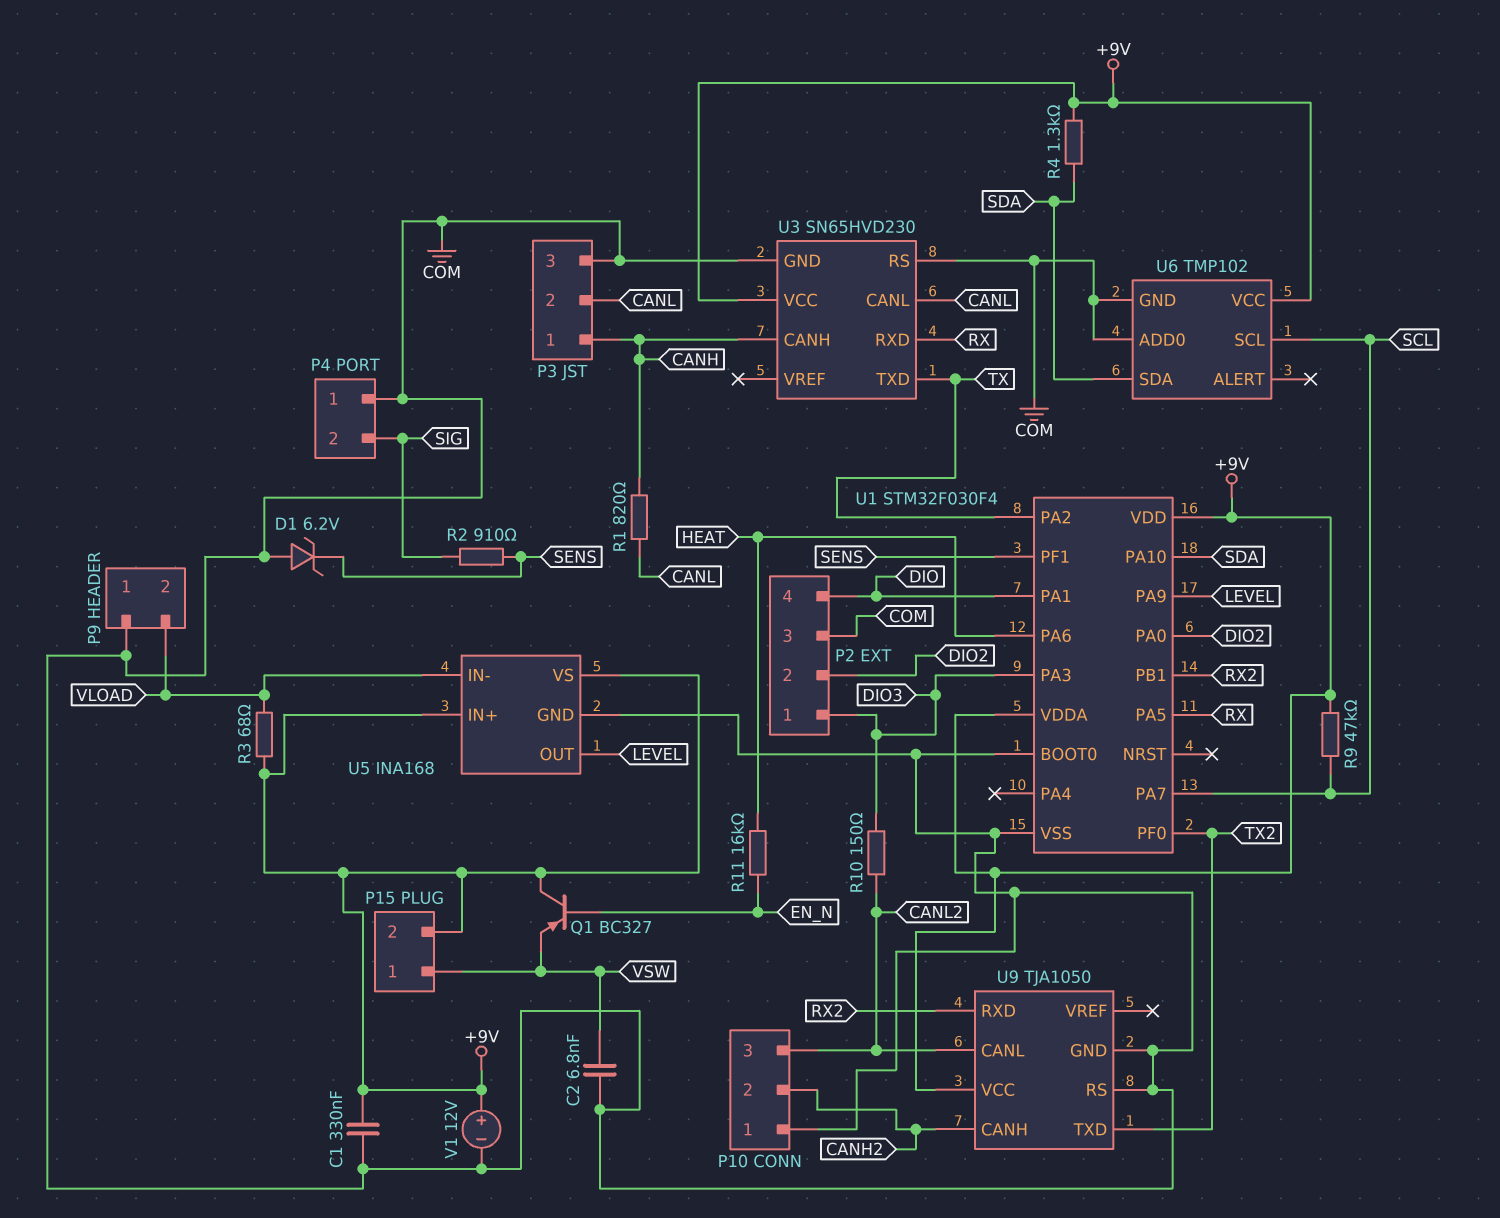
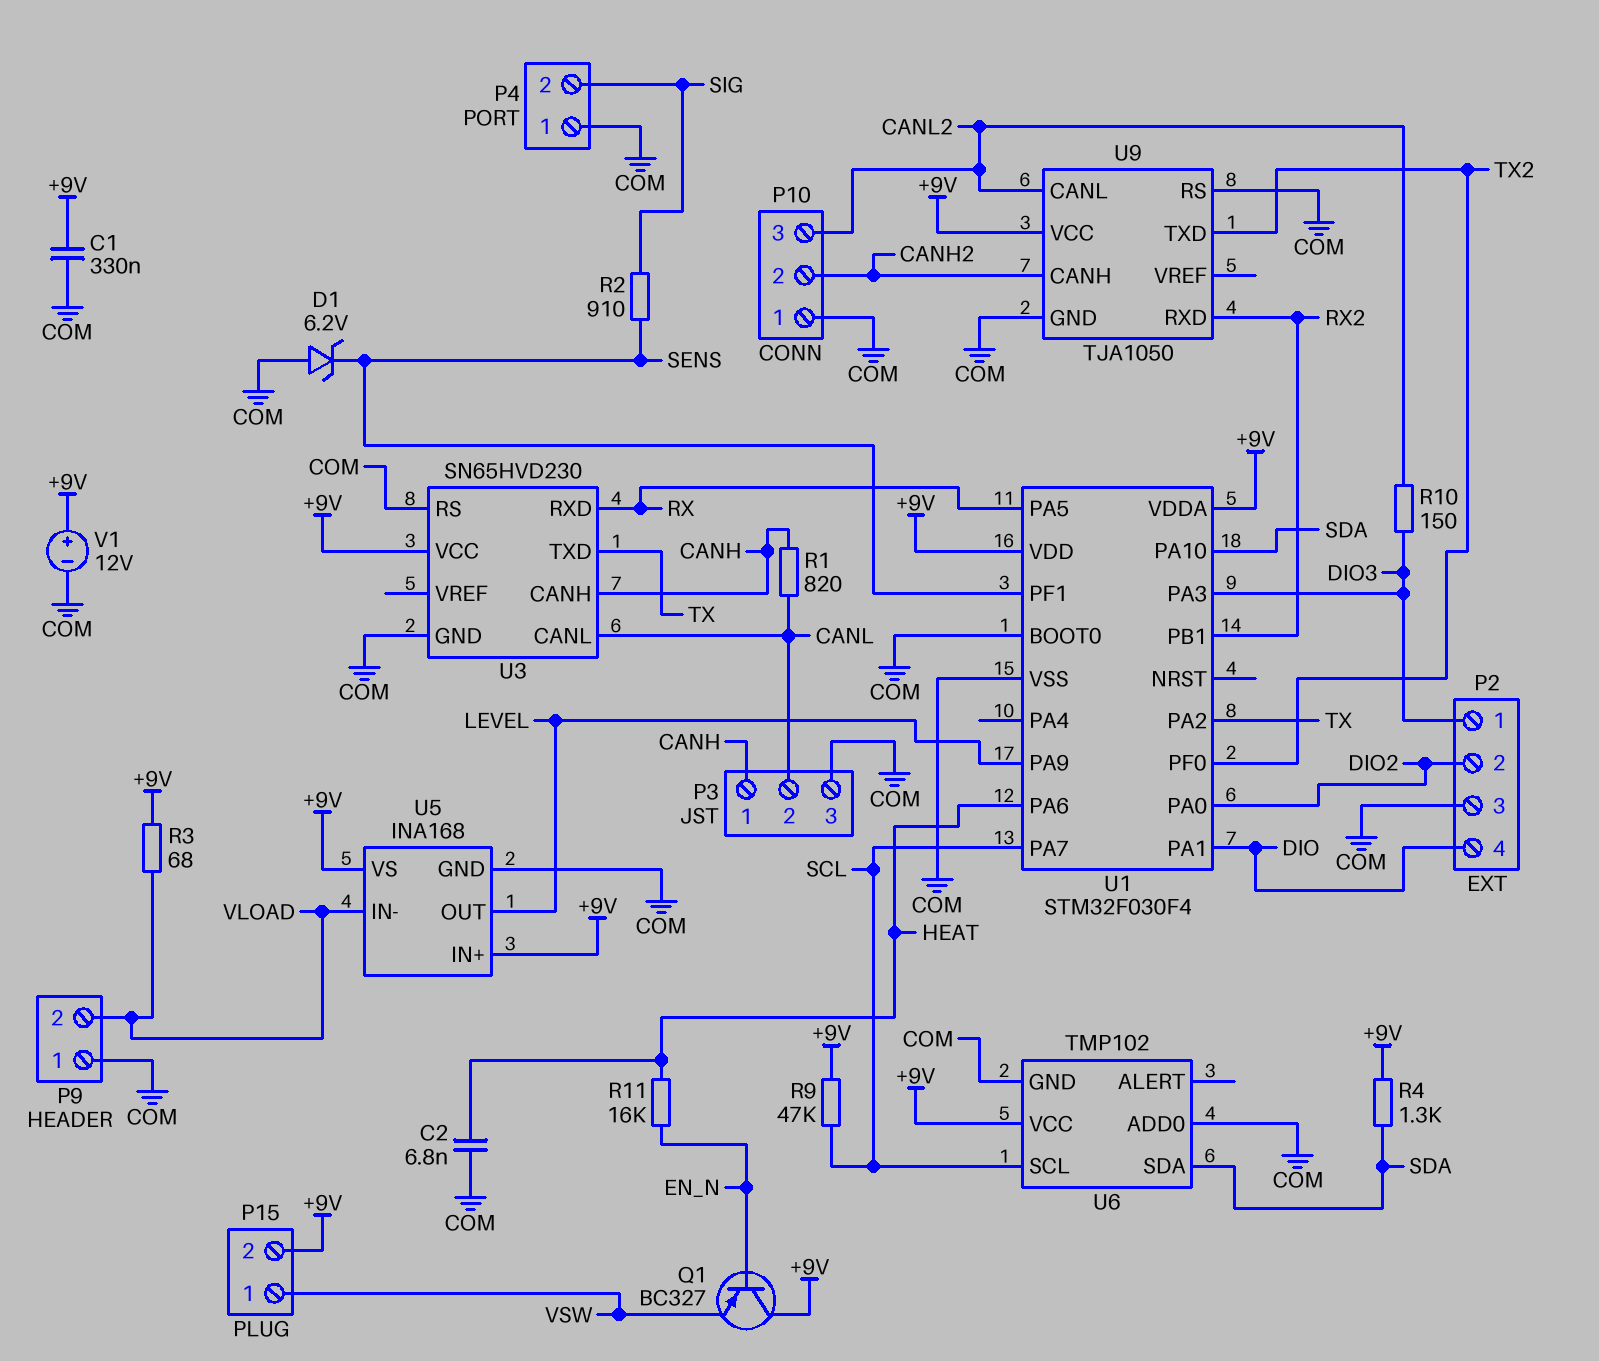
C2: 6.8nF (COM, VSW) -> 6.8nF (COM, HEAT)

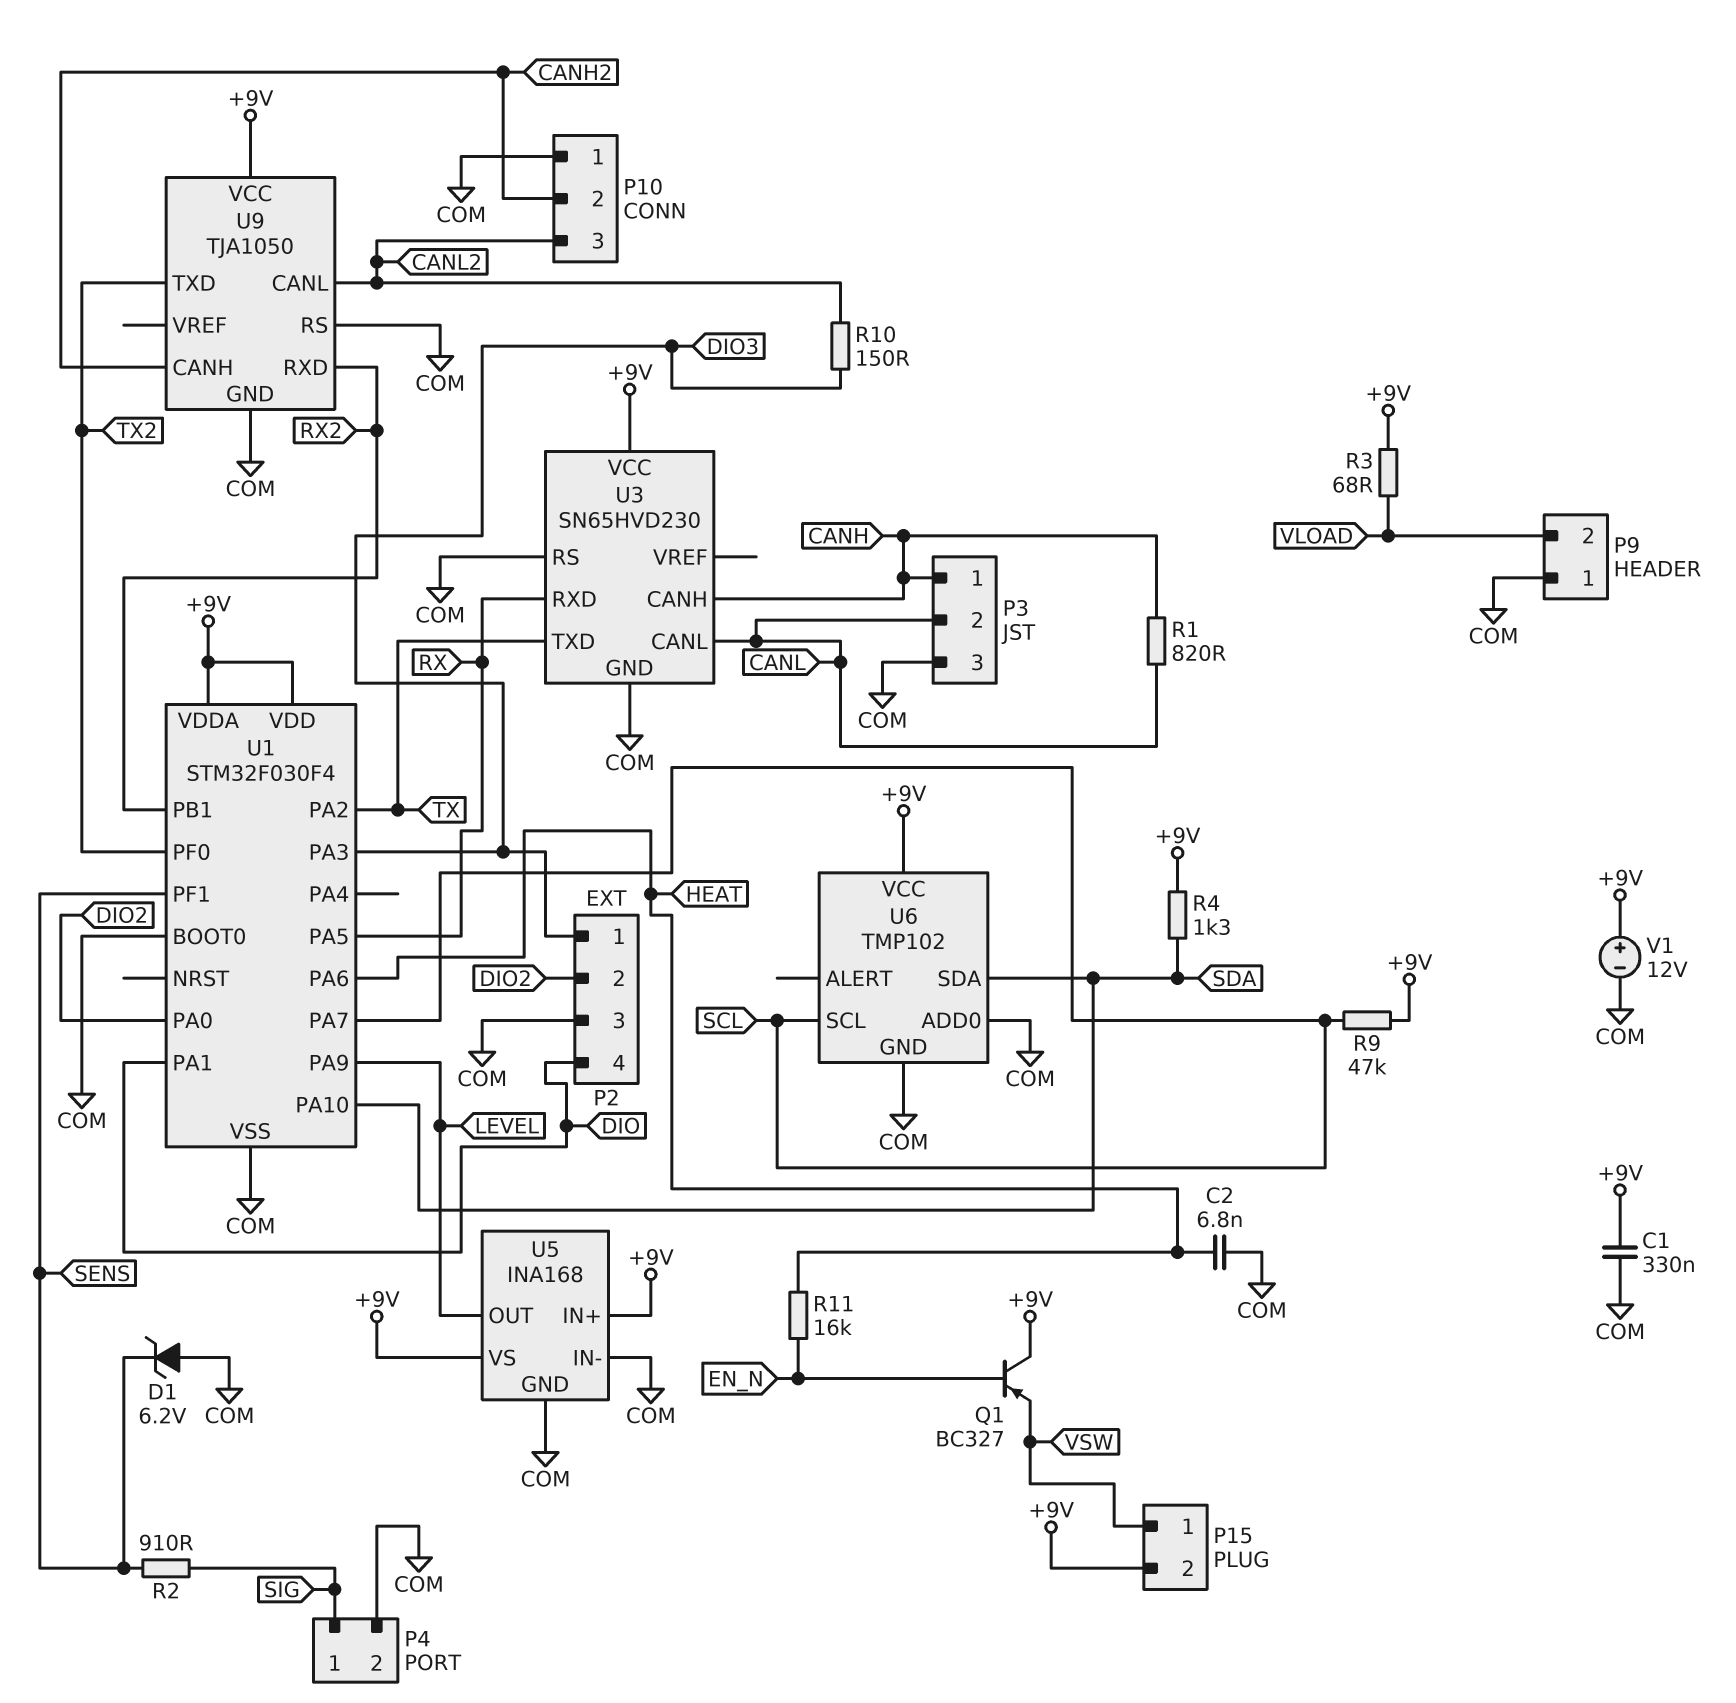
P4 pin 1: COM -> SIG
P4 pin 2: SIG -> COM
U5 pin IN-: VLOAD -> COM

